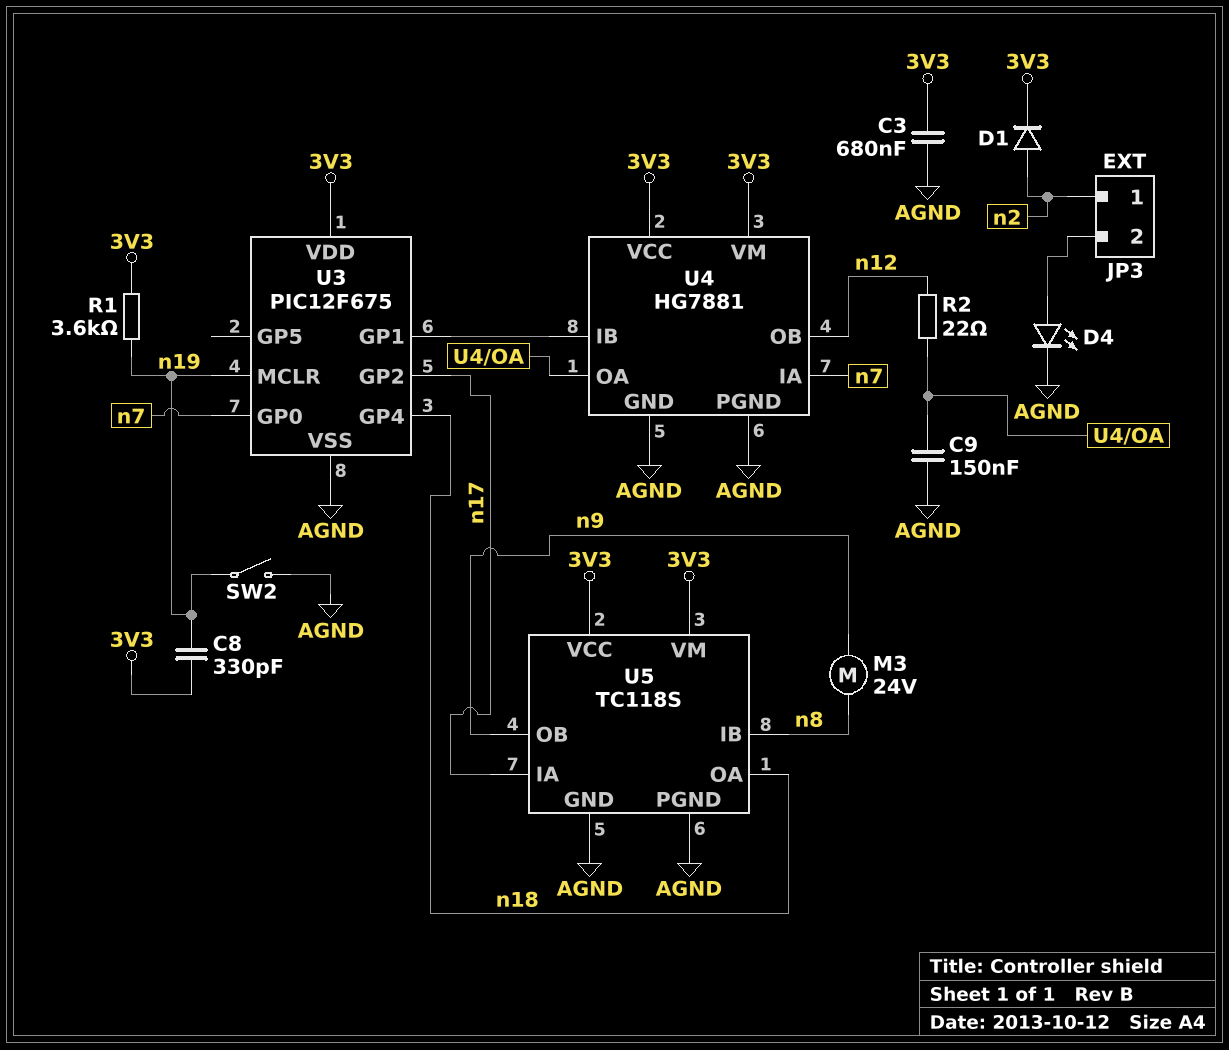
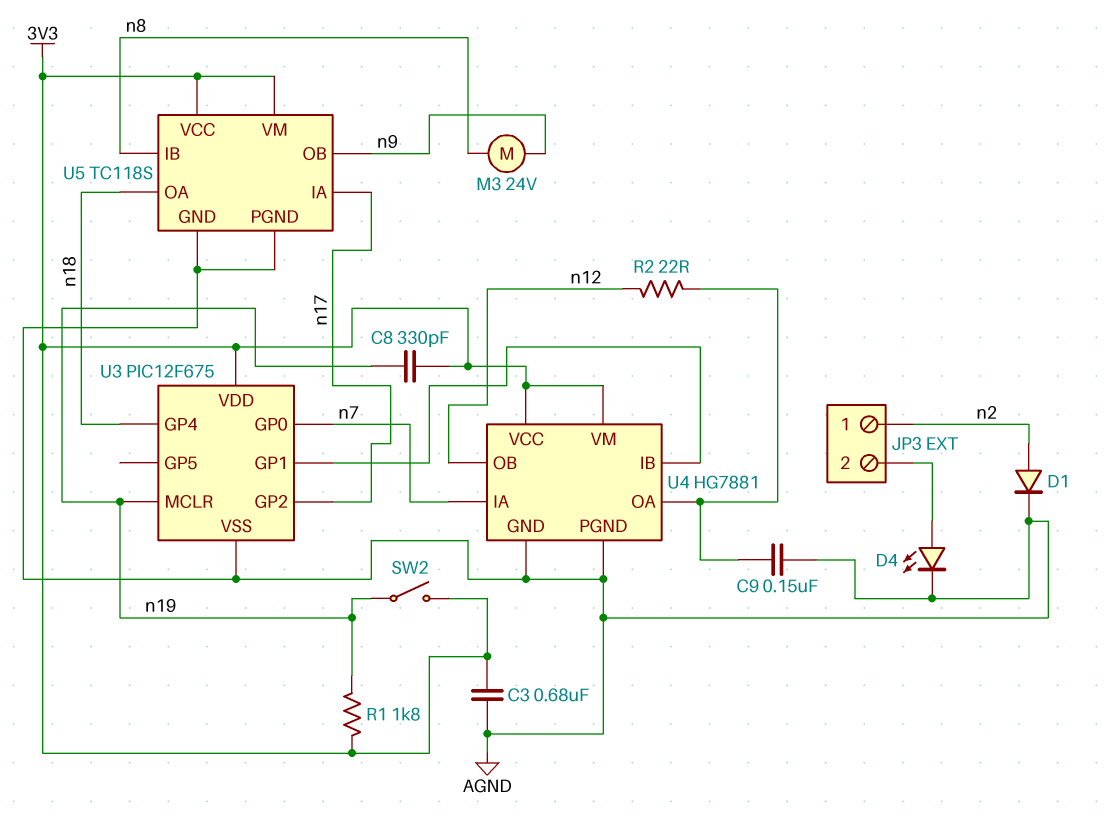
D1: diode (A n2, K 3V3) -> diode (A n2, K AGND)
R1: 3.6k (3V3, n19) -> 1.8k (3V3, n19)
SW2: switch (AGND, n19) -> switch (3V3, n19)

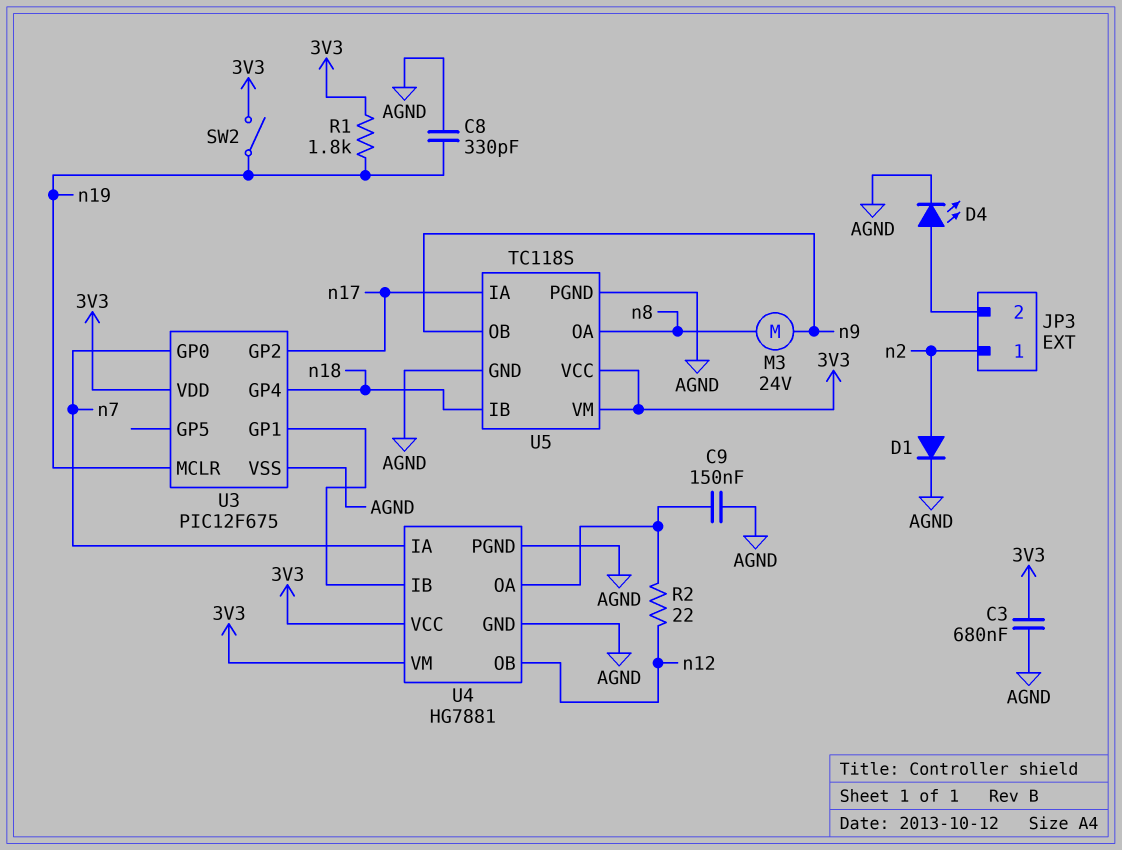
C8: 330pF (3V3, n19) -> 330pF (AGND, n19)
U5 pin IB: n8 -> n18
U5 pin OA: n18 -> n8

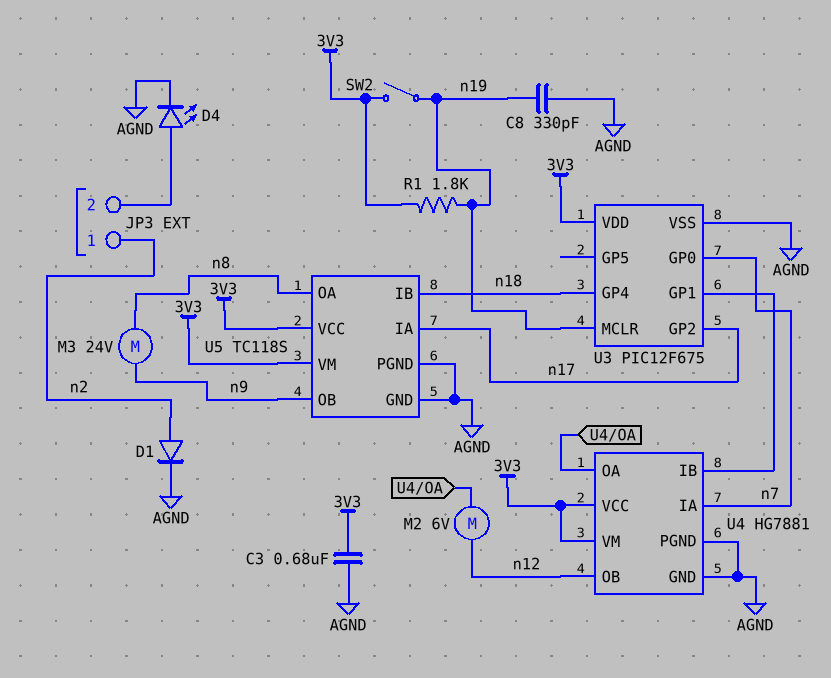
C9: 150nF (AGND, U4/OA) -> none
M2: none -> motor 6V (U4/OA, n12)
R2: 22 (U4/OA, n12) -> none

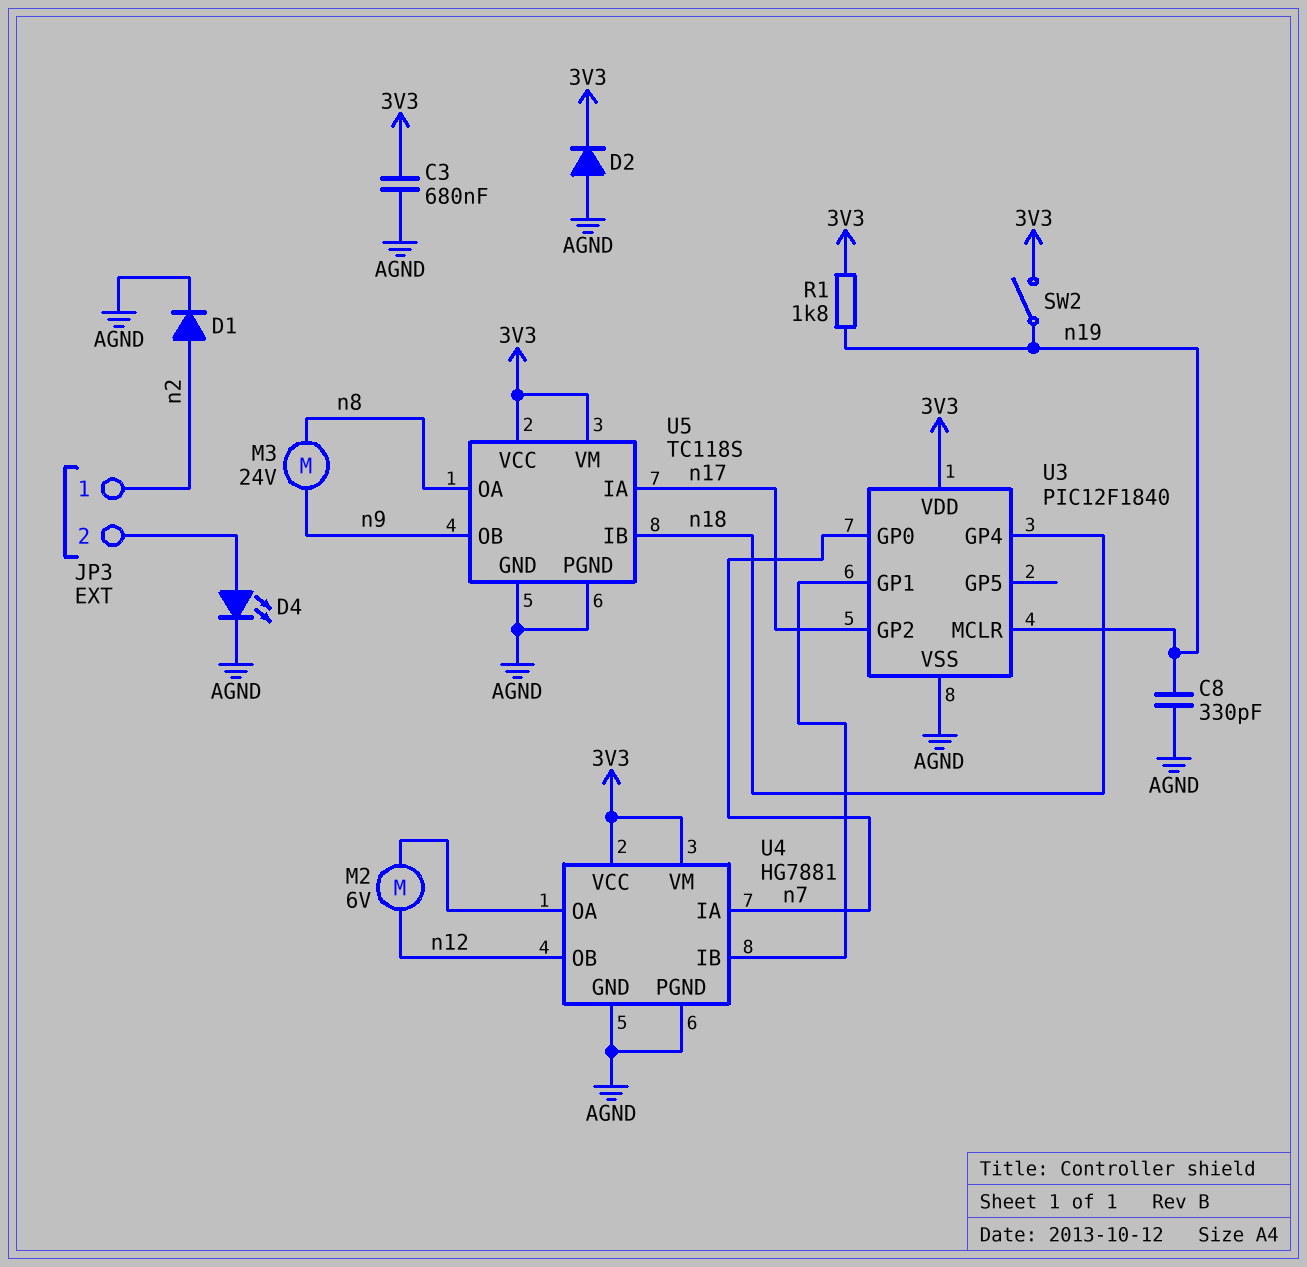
D2: none -> diode (A AGND, K 3V3)
U3: PIC12F675 -> PIC12F1840

